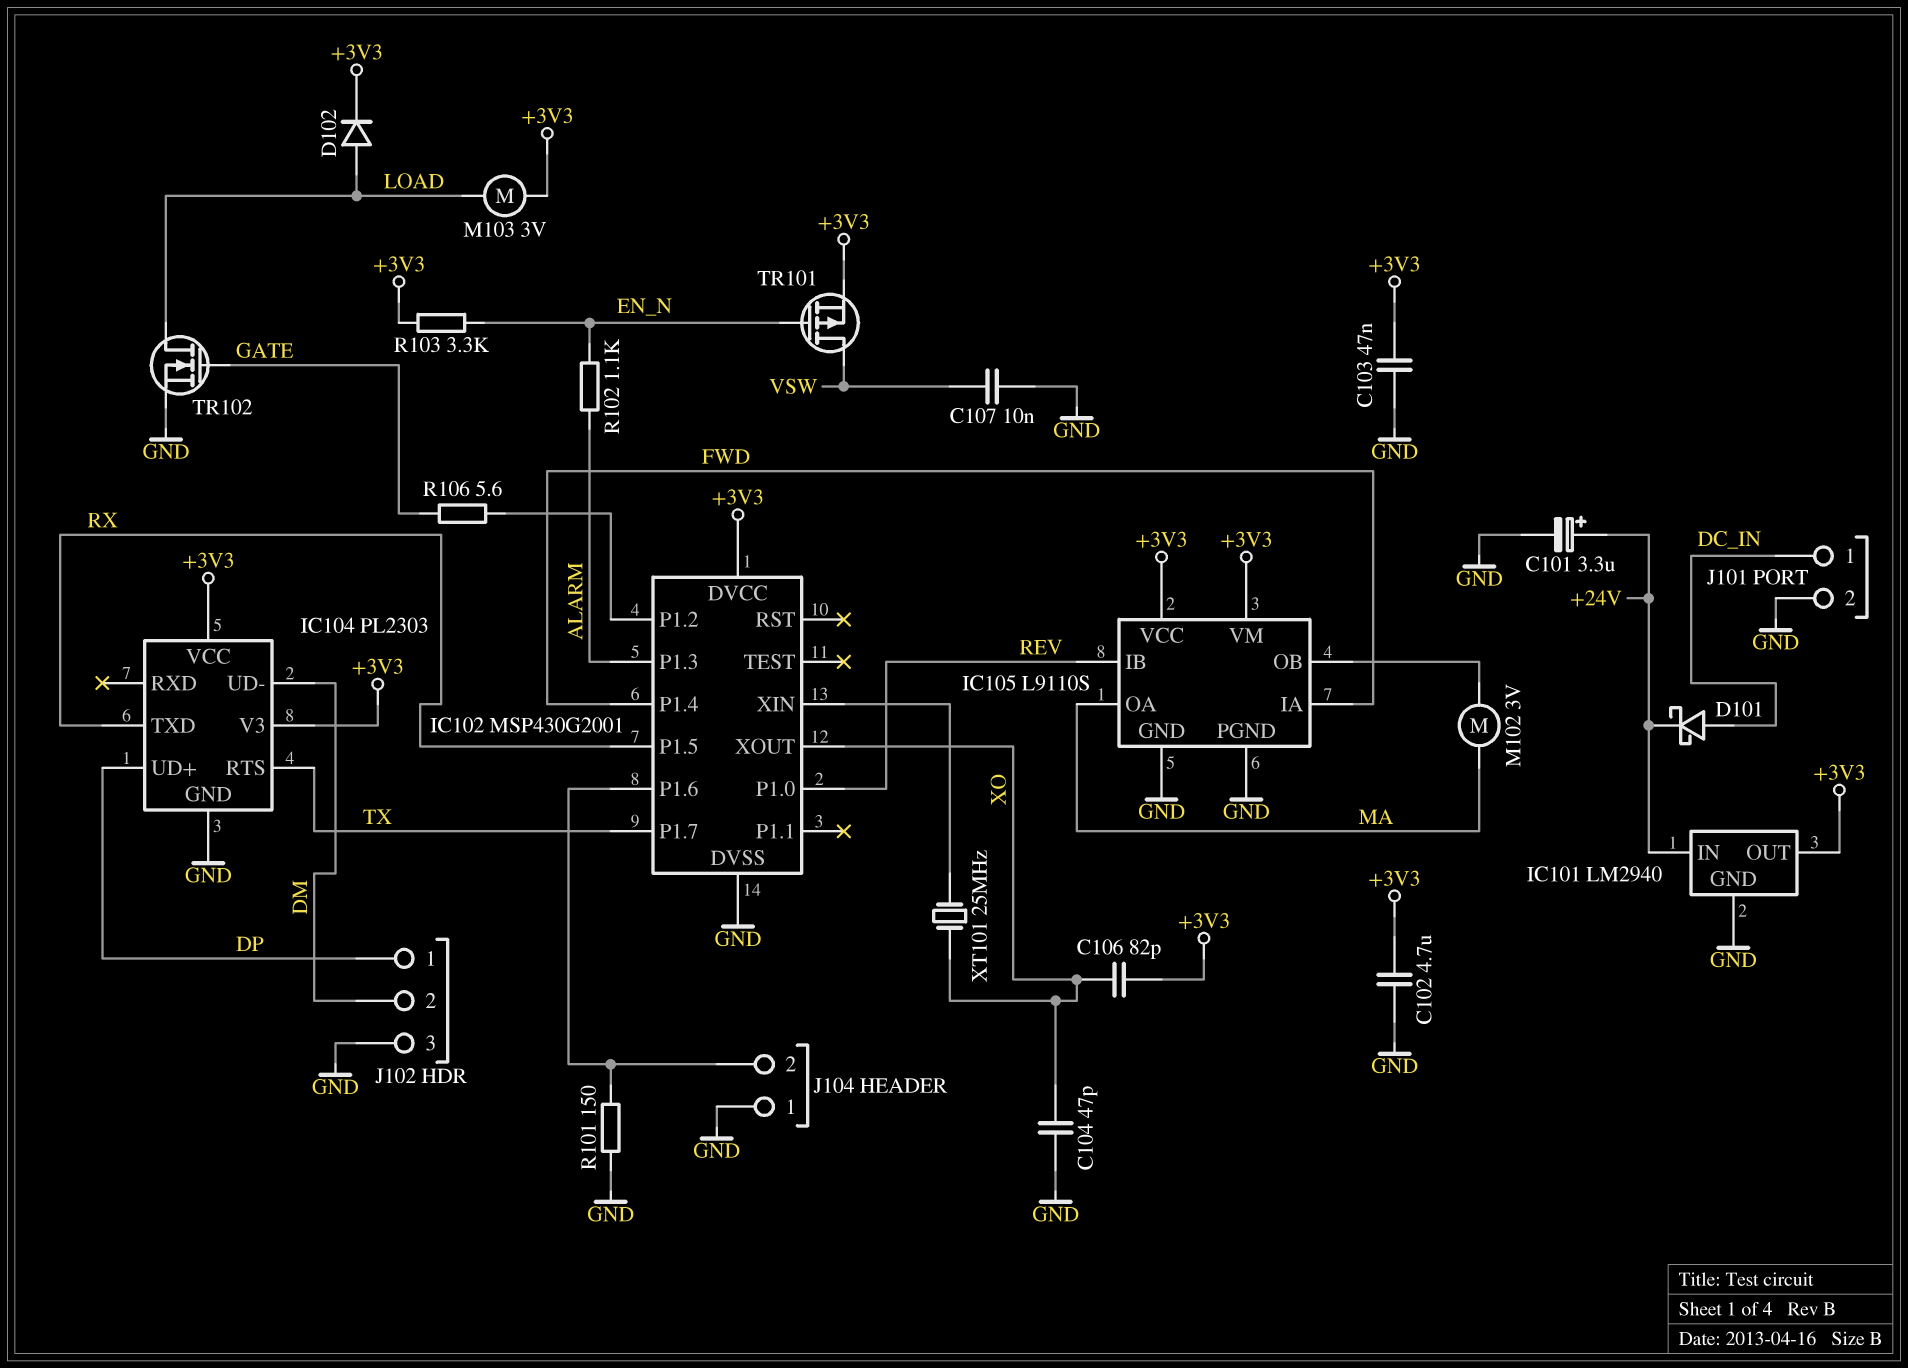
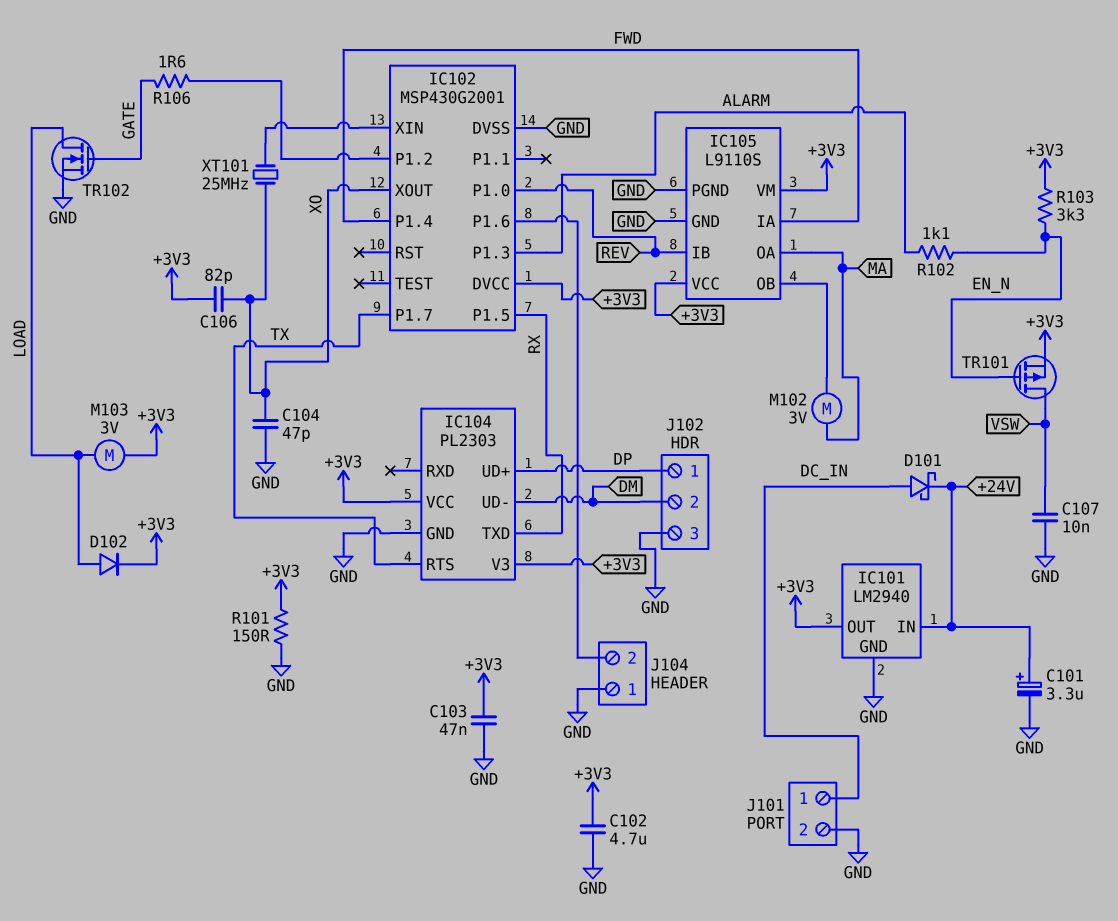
R101: 150 (GND, IC102/P1.6) -> 150 (+3V3, GND)
R106: 5.6 (GATE, IC102/P1.2) -> 1.6 (GATE, IC102/P1.2)

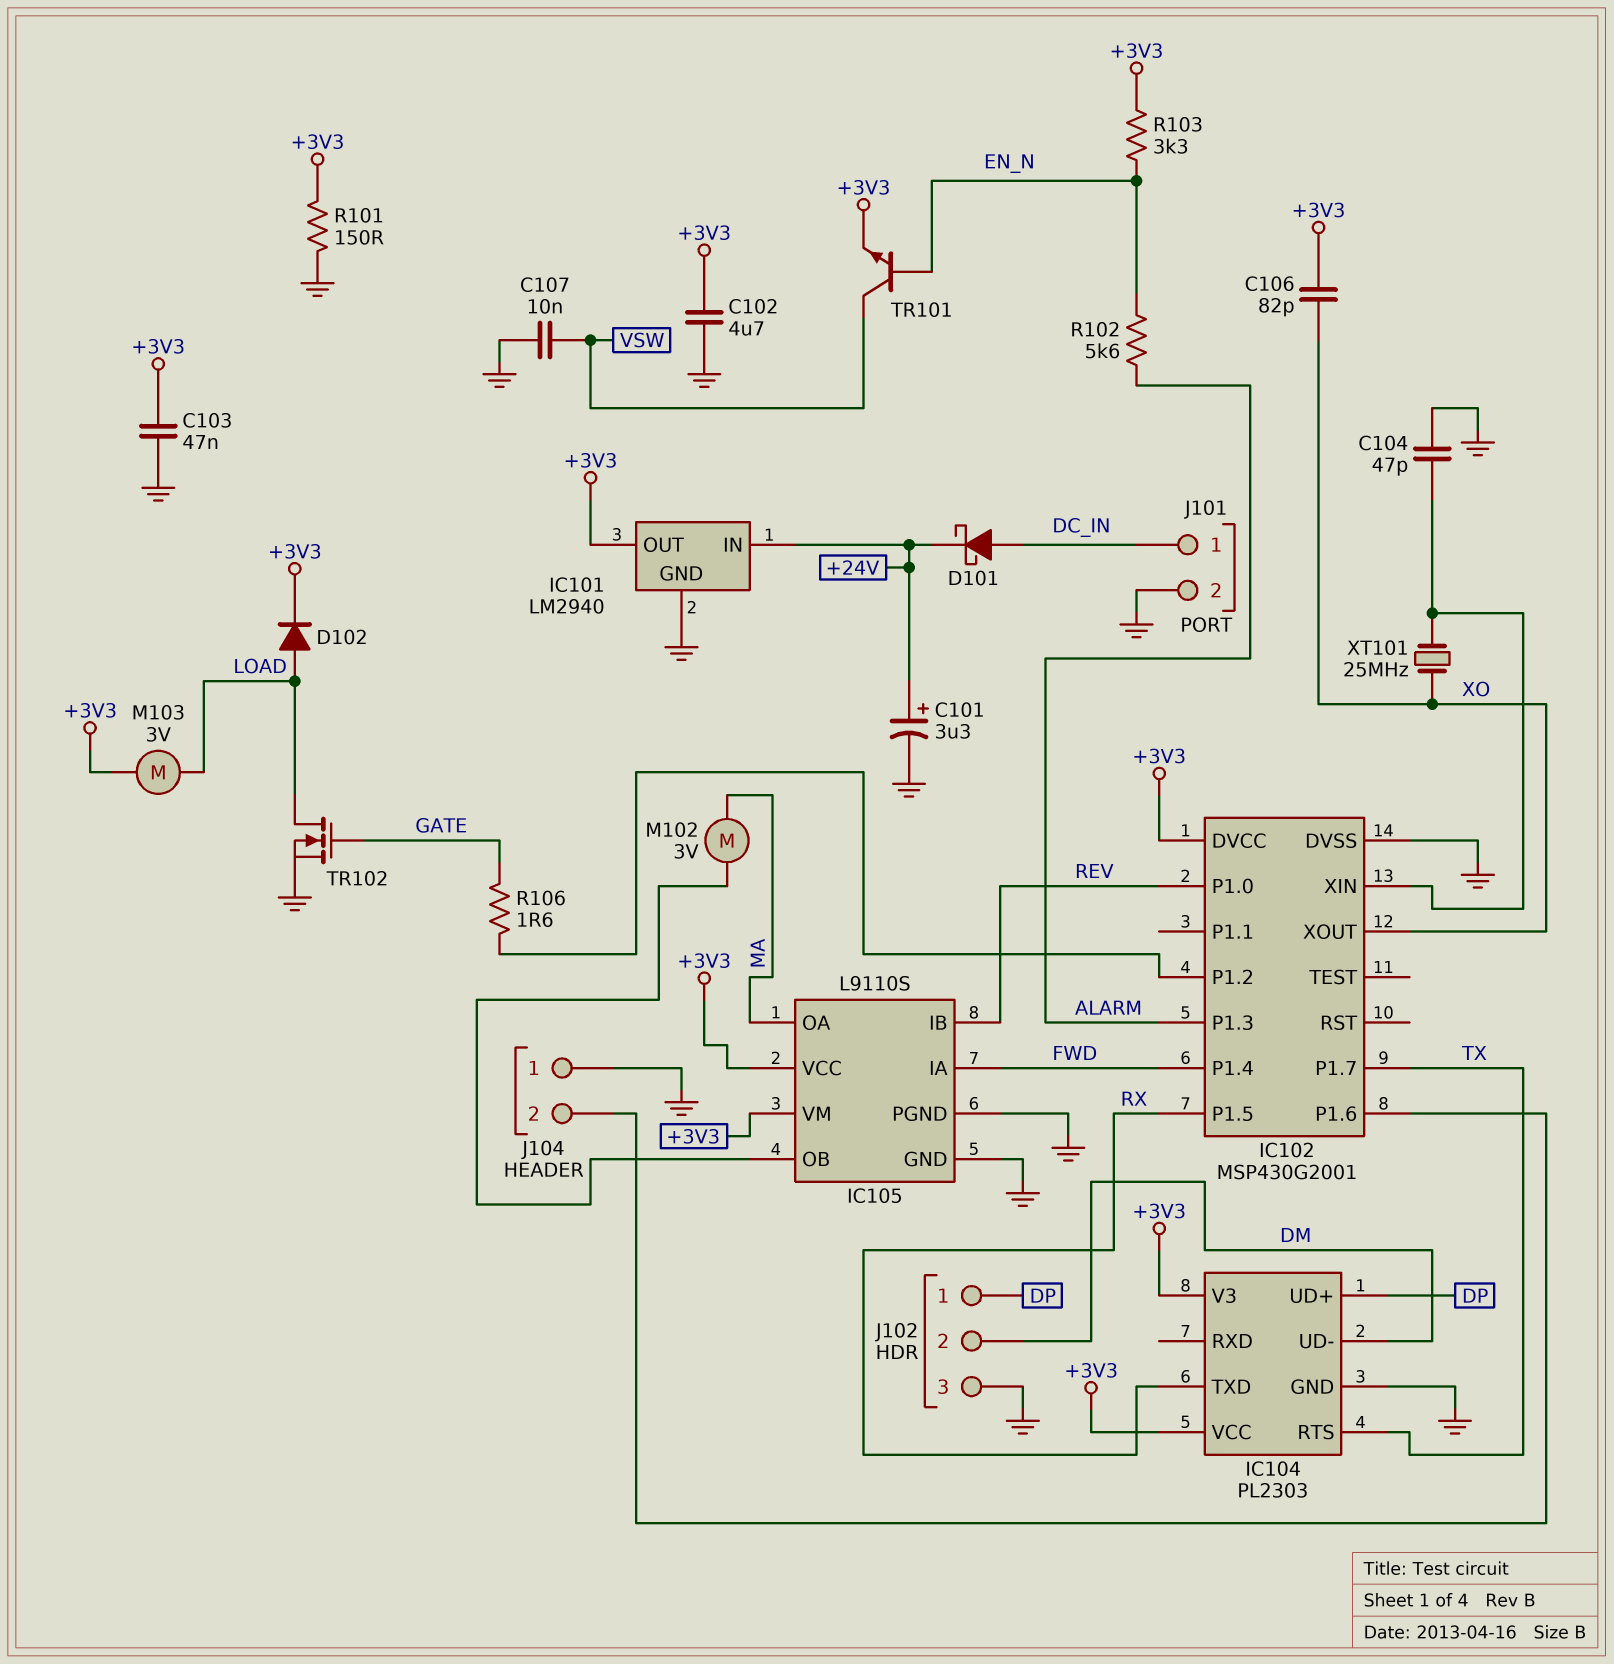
C104: 47pF (GND, XO) -> 47pF (GND, IC102/XIN)
R102: 1.1k (ALARM, EN_N) -> 5.6k (ALARM, EN_N)
TR101: PMOS (G EN_N, D VSW, S +3V3) -> NPN (B EN_N, C VSW, E +3V3)

